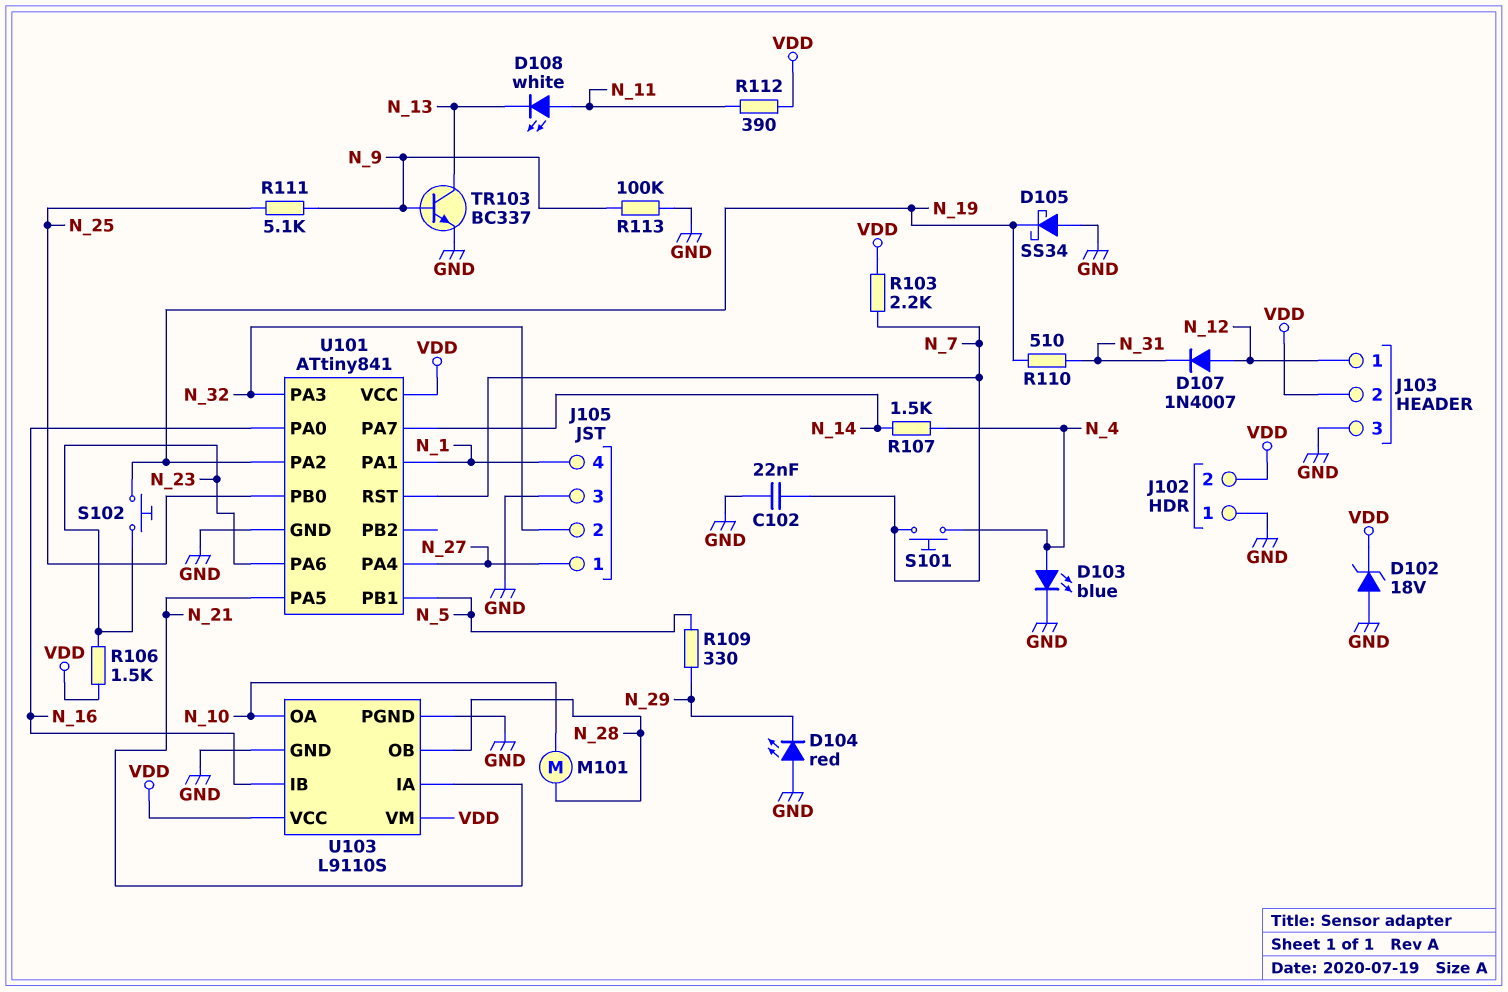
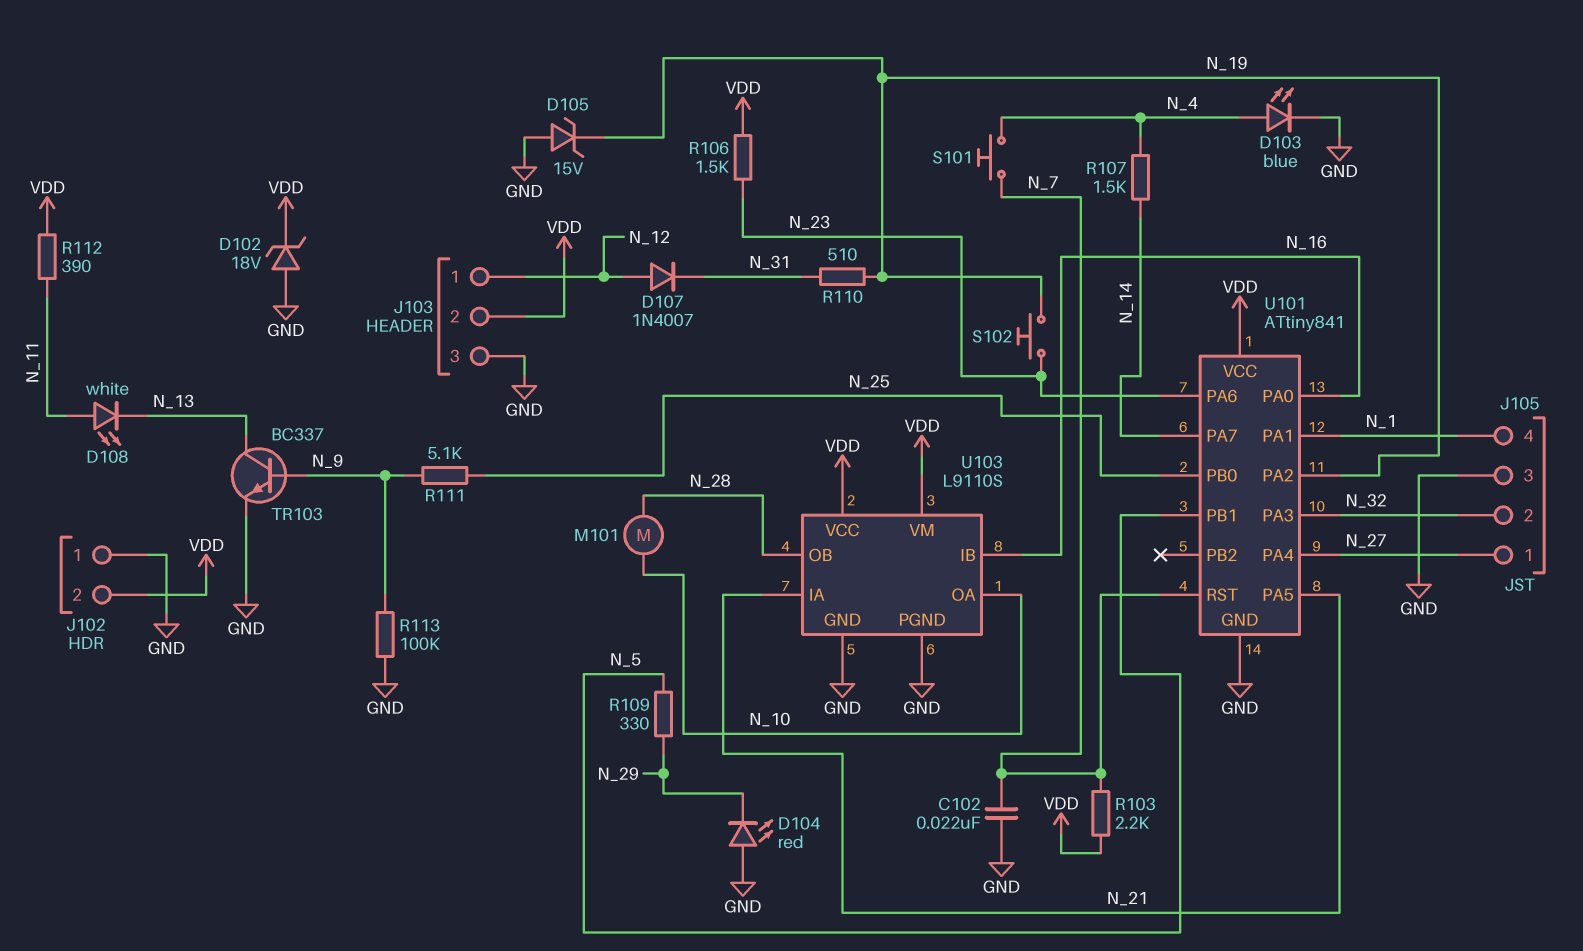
D105: schottky SS34 (A GND, K N_19) -> zener 15V (A GND, K N_19)

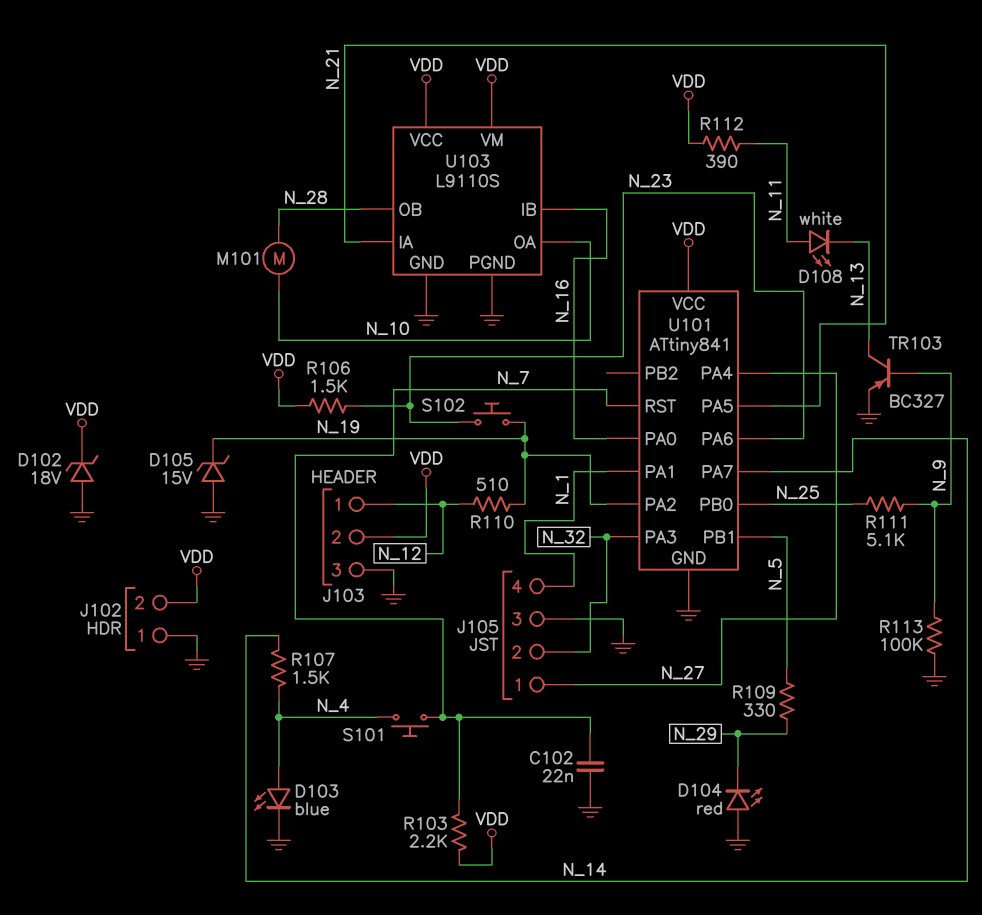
D107: diode 1N4007 (A N_12, K N_31) -> none
R110: 510 (N_19, N_31) -> 510 (N_12, N_19)
TR103: NPN BC337 (B N_9, C N_13, E GND) -> PNP BC327 (B N_9, C N_13, E GND)

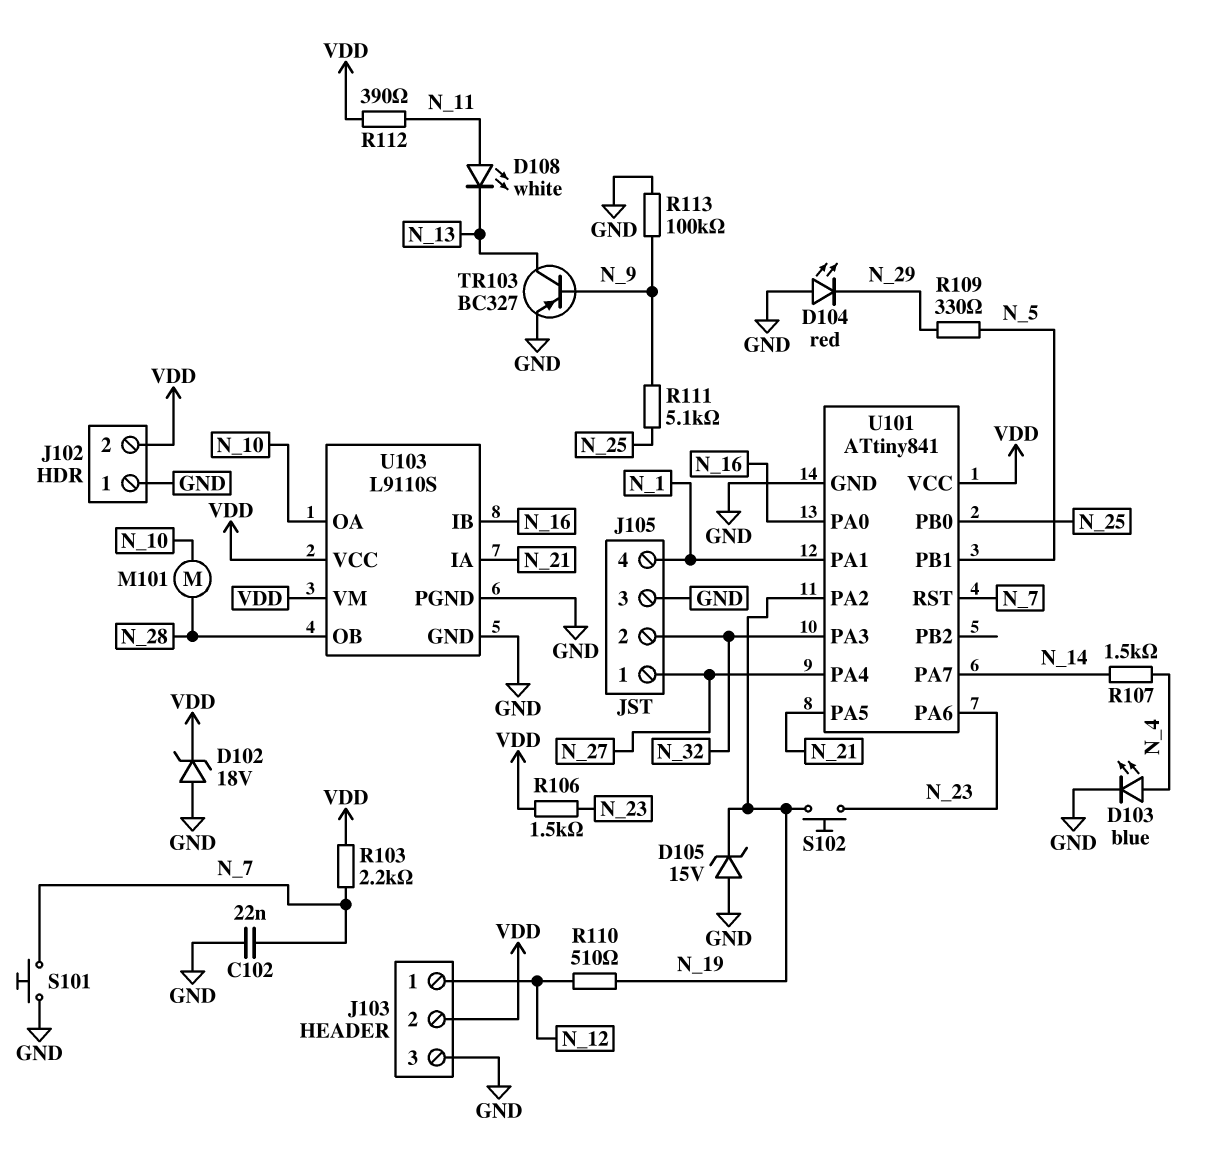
S101: button (N_4, N_7) -> button (GND, N_7)

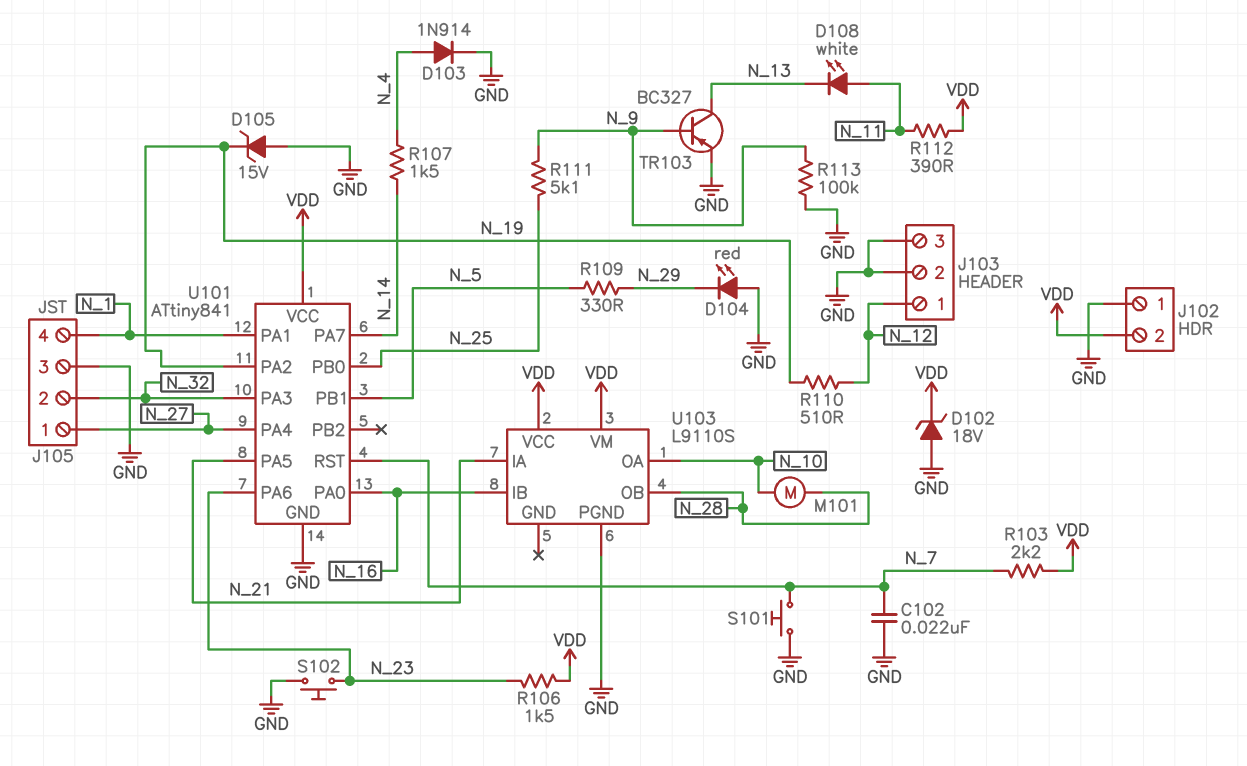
D103: LED blue (A N_4, K GND) -> diode 1N914 (A N_4, K GND)
J103 pin 2: VDD -> GND
S102: button (N_19, N_23) -> button (GND, N_23)
U103 pin GND: GND -> none

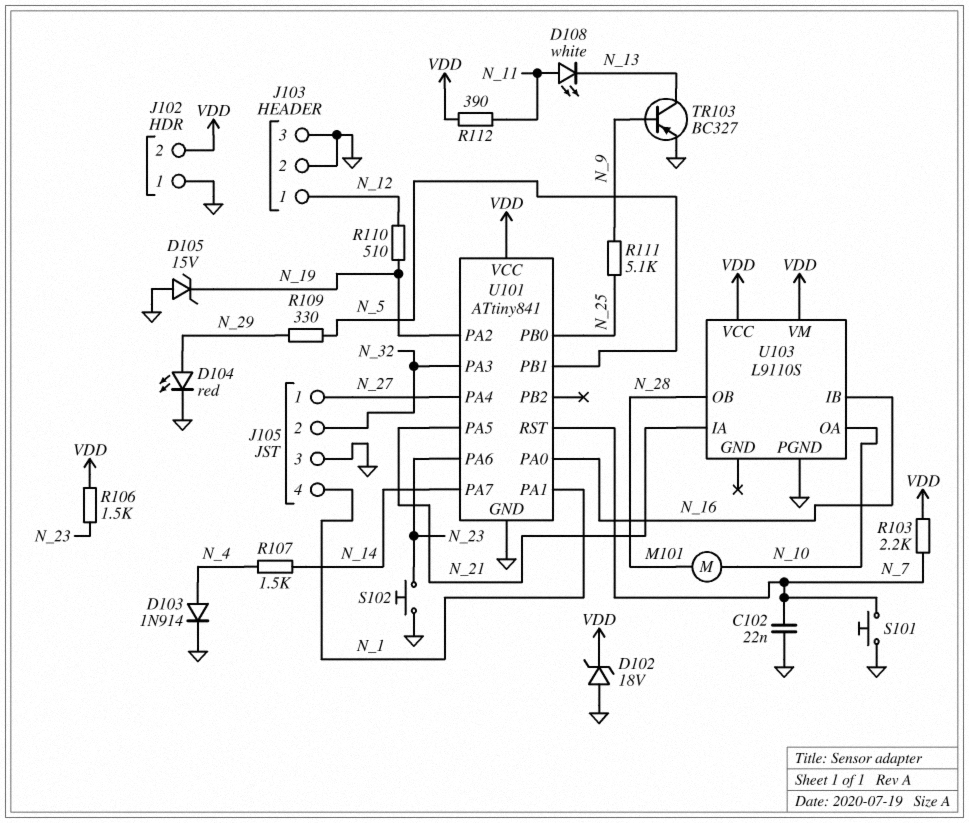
D104: LED red (A GND, K N_29) -> LED red (A N_29, K GND)
R113: 100k (GND, N_9) -> none

